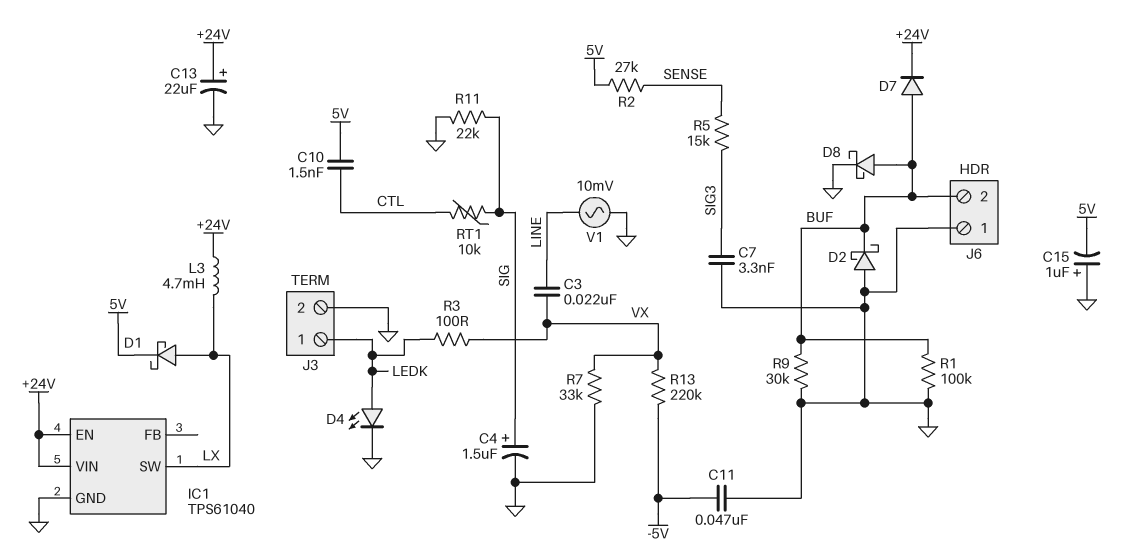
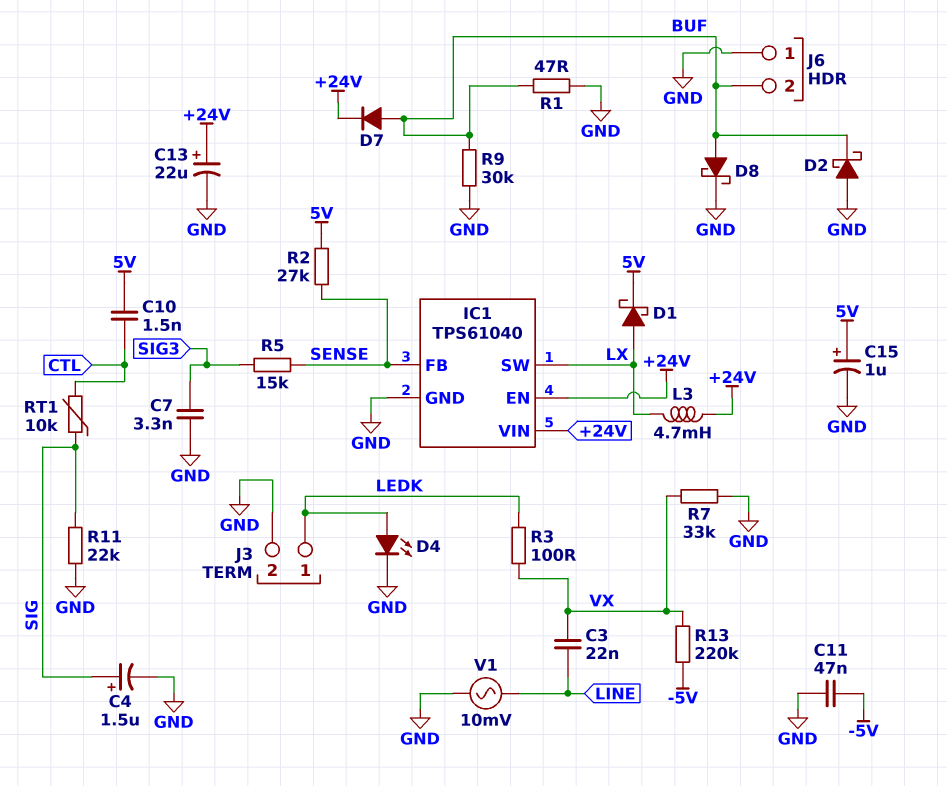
C15: 1uF (plus GND, minus 5V) -> 1uF (plus 5V, minus GND)
IC1 pin FB: none -> SENSE
R1: 100k (BUF, GND) -> 47 (BUF, GND)

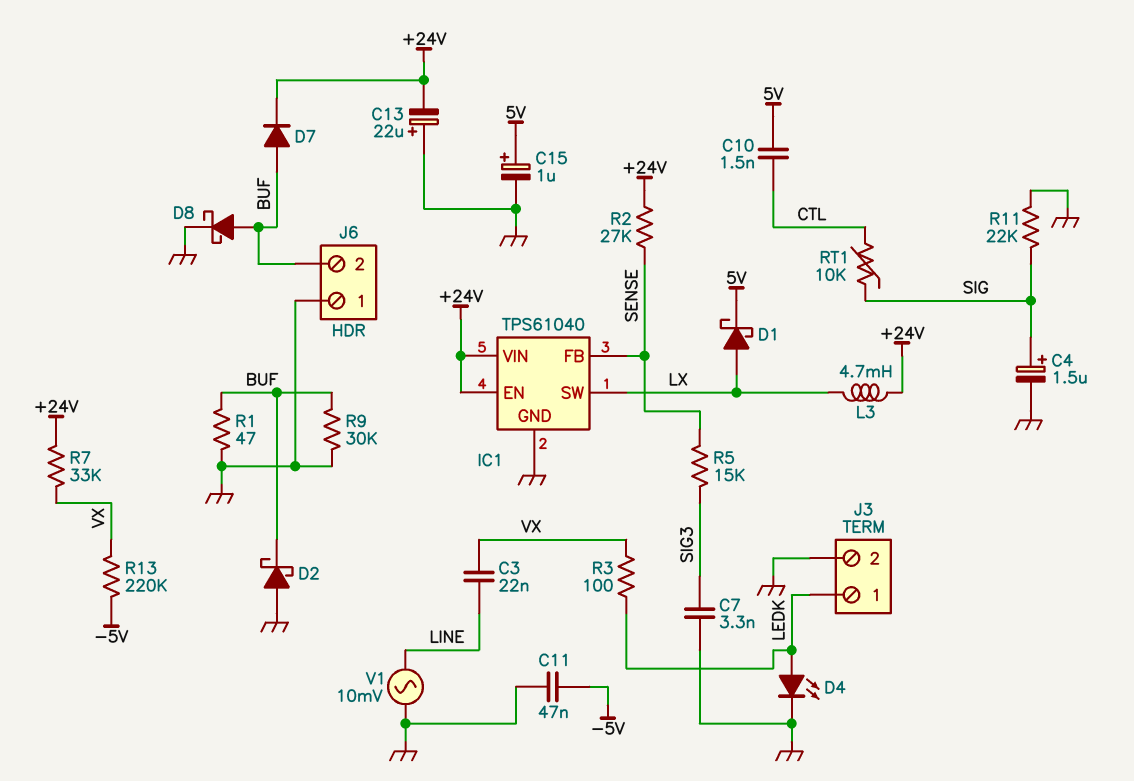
C13: 22uF (plus +24V, minus GND) -> 22uF (plus GND, minus +24V)
R2: 27k (5V, SENSE) -> 27k (+24V, SENSE)
R7: 33k (GND, VX) -> 33k (+24V, VX)

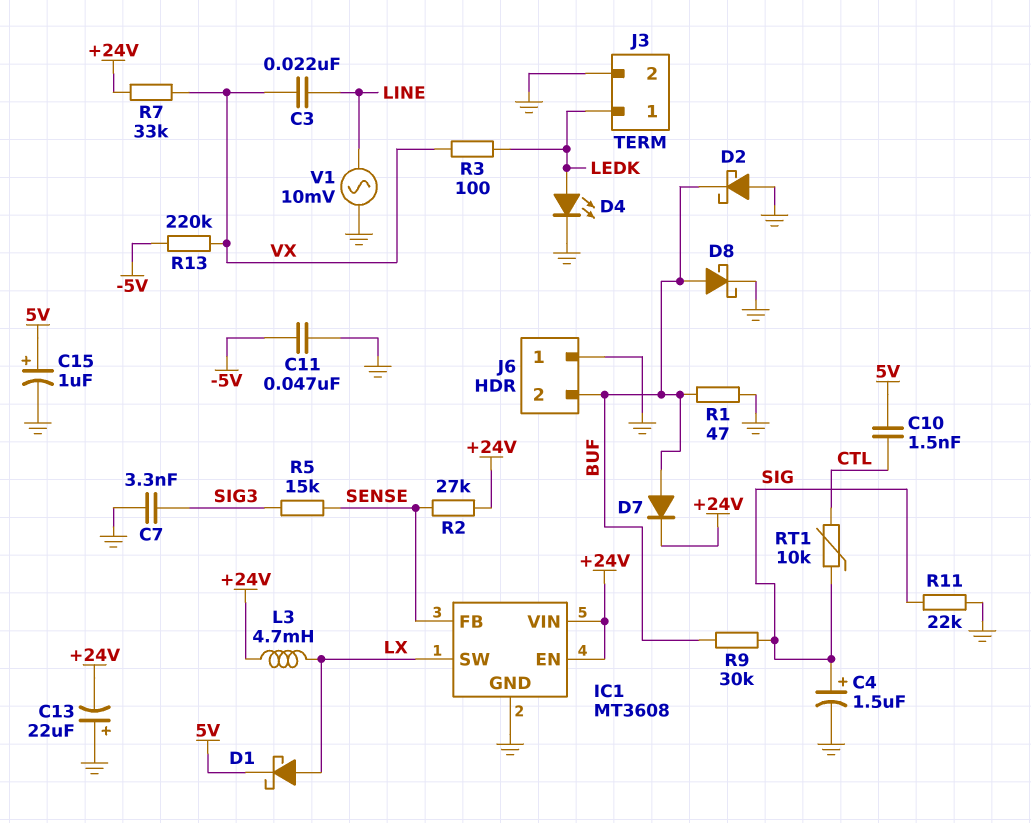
IC1: TPS61040 -> MT3608
R9: 30k (BUF, GND) -> 30k (BUF, SIG)

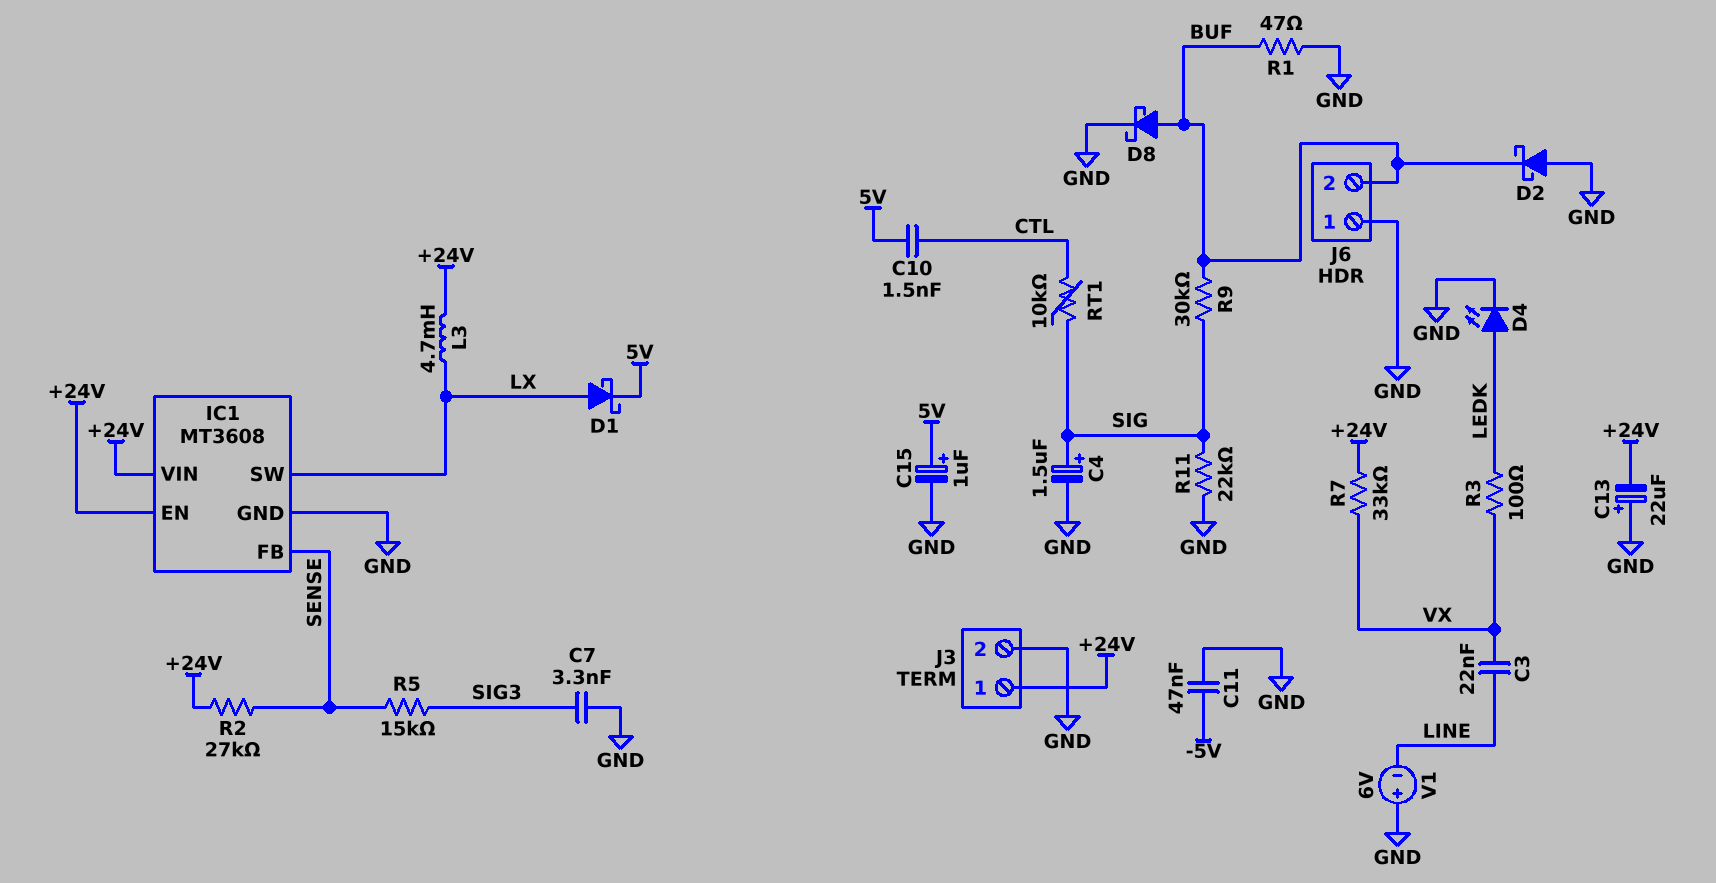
D7: diode (A BUF, K +24V) -> none
J3 pin 1: LEDK -> +24V
R13: 220k (-5V, VX) -> none
V1: AC 10mV (GND, LINE) -> 6V (plus GND, minus LINE)

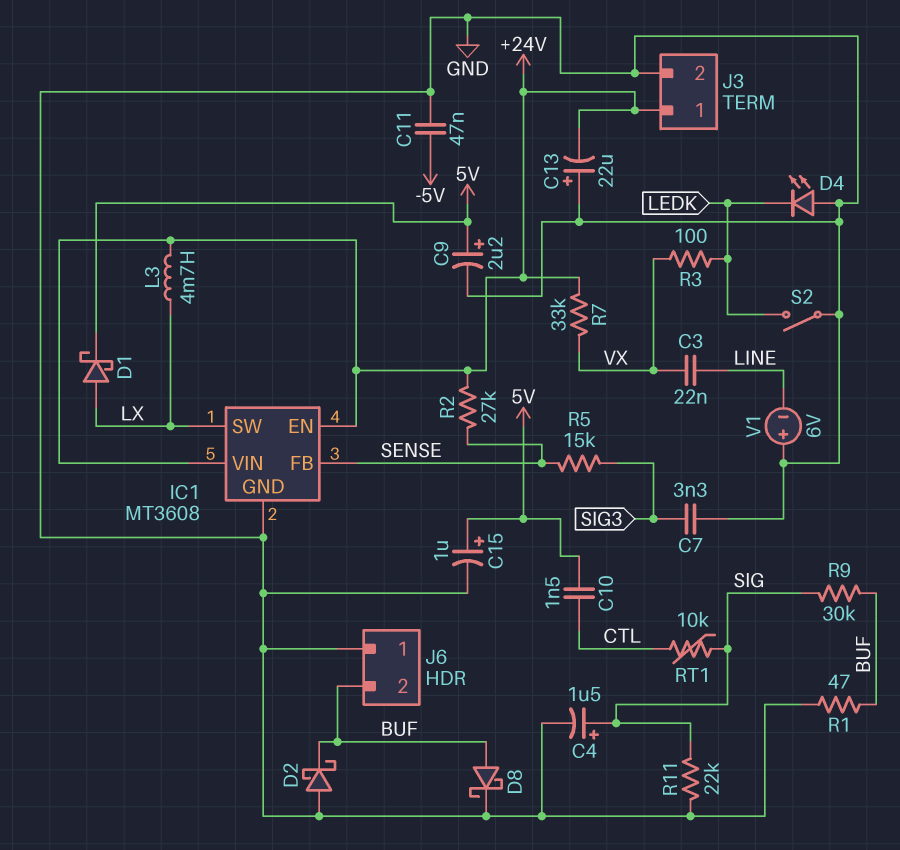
C9: none -> 2.2uF (plus 5V, minus GND)
D4: LED (A LEDK, K GND) -> LED (A GND, K LEDK)
S2: none -> switch (GND, LEDK)

